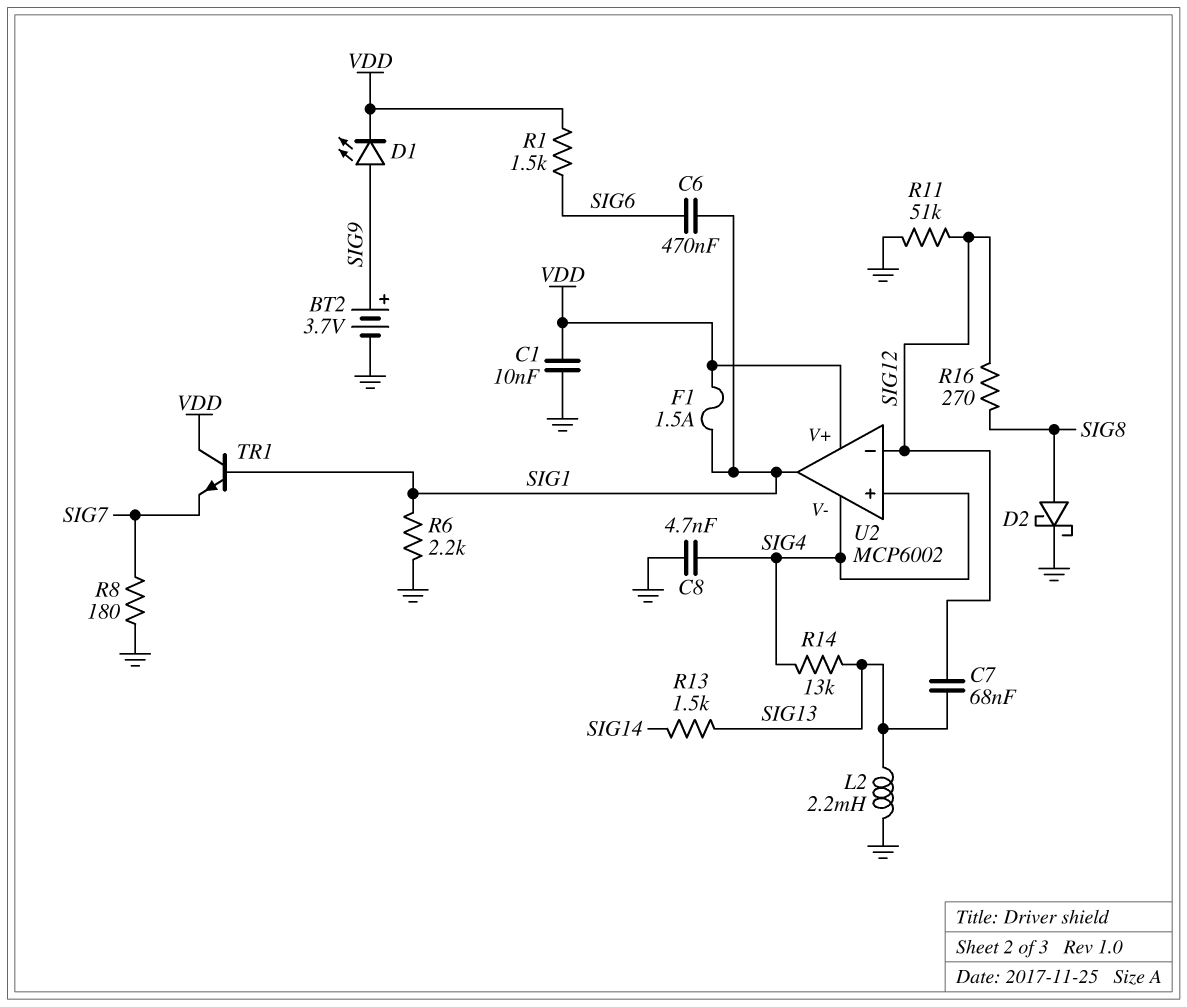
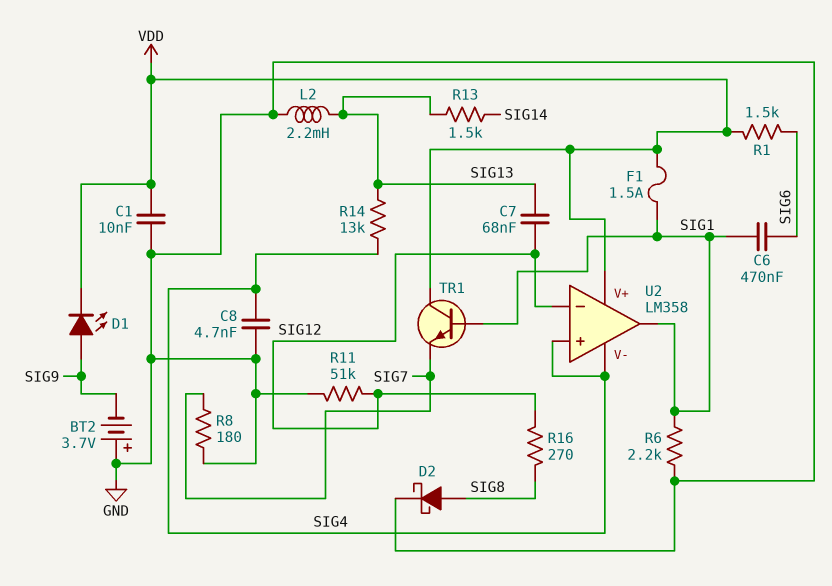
BT2: 3.7V (plus SIG9, minus GND) -> 3.7V (plus GND, minus SIG9)
U2: MCP6002 -> LM358

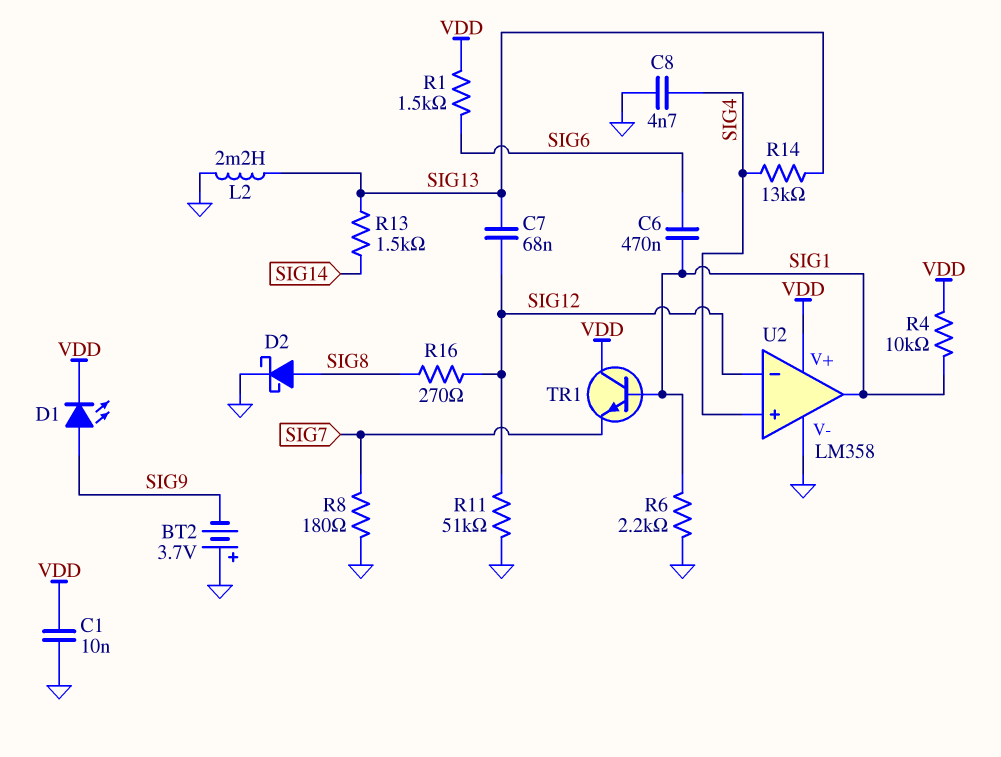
F1: 1.5A (SIG1, VDD) -> none
R4: none -> 10k (SIG1, VDD)
U2 pin V-: SIG4 -> GND

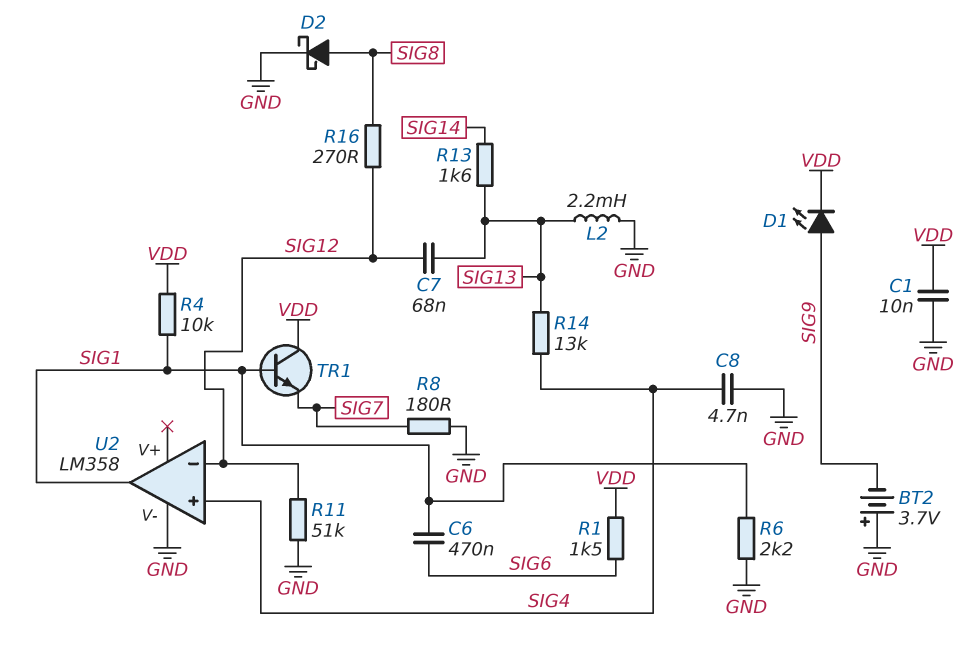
R13: 1.5k (SIG13, SIG14) -> 1.6k (SIG13, SIG14)
U2 pin V+: VDD -> none

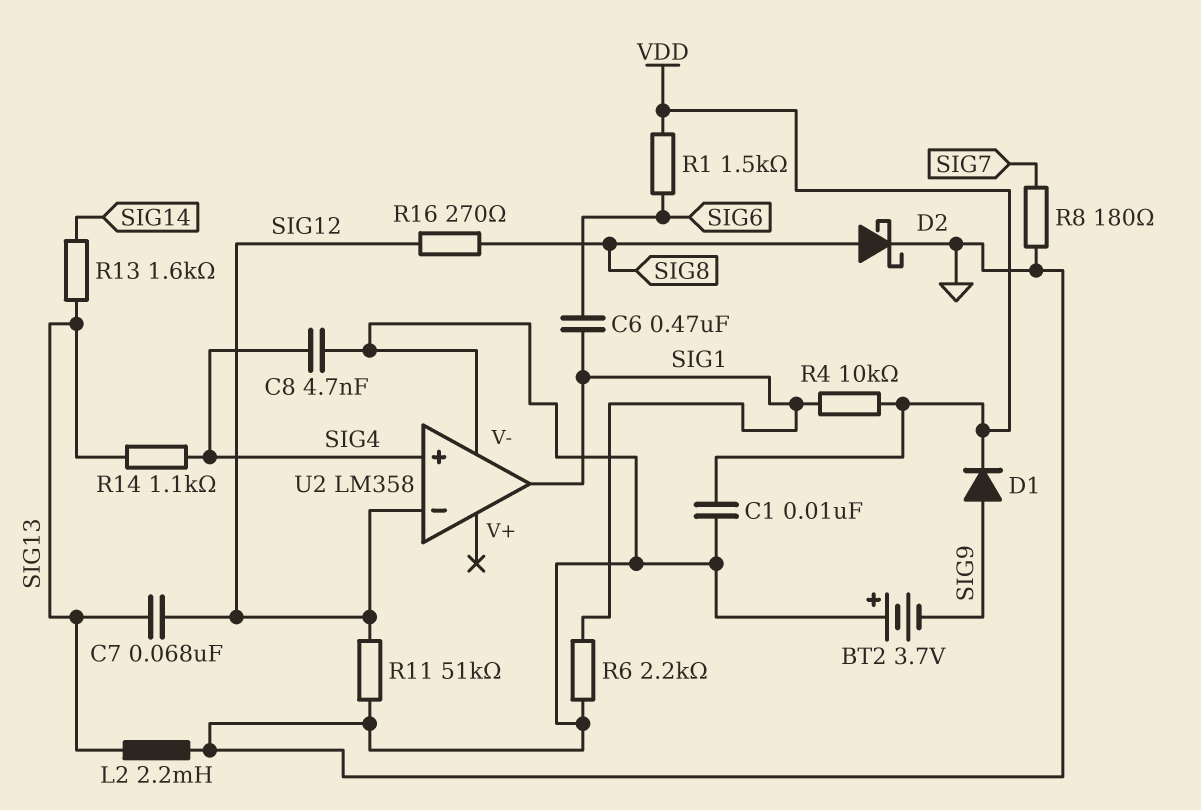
D1: LED (A SIG9, K VDD) -> diode (A SIG9, K VDD)
R14: 13k (SIG4, SIG13) -> 1.1k (SIG4, SIG13)
TR1: NPN (B SIG1, C VDD, E SIG7) -> none

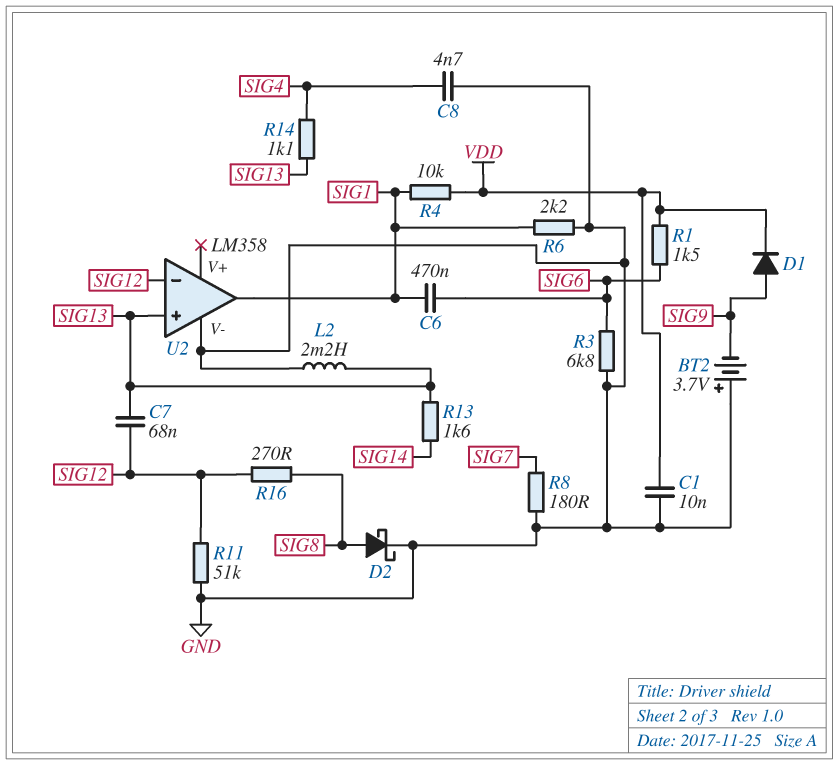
R3: none -> 6.8k (GND, SIG6)
U2 pin in+: SIG4 -> SIG13

